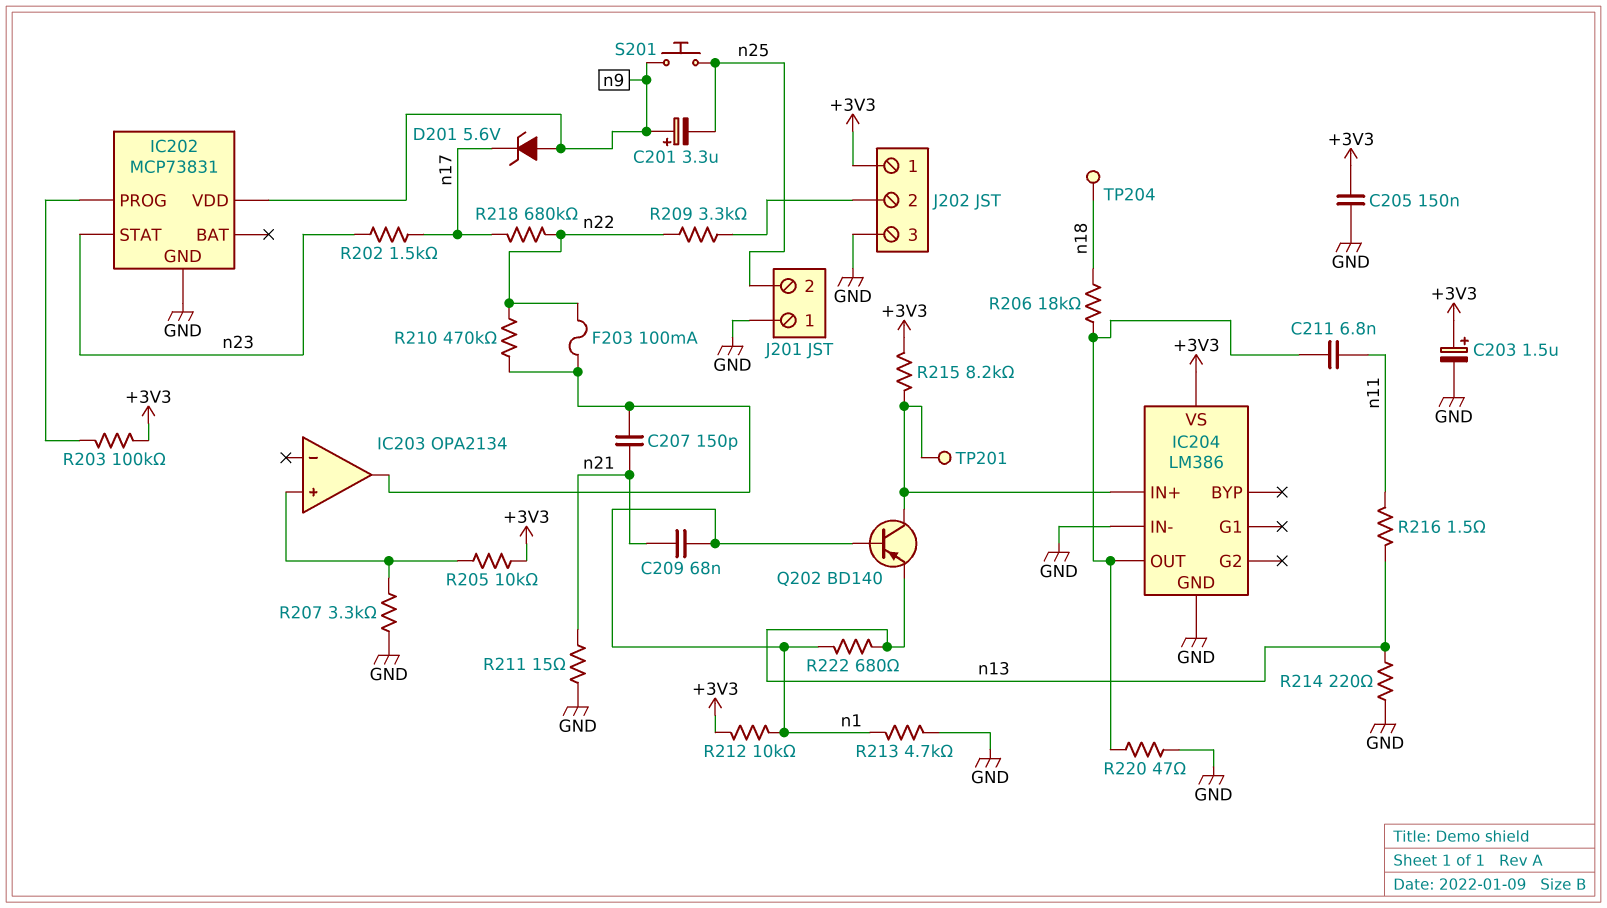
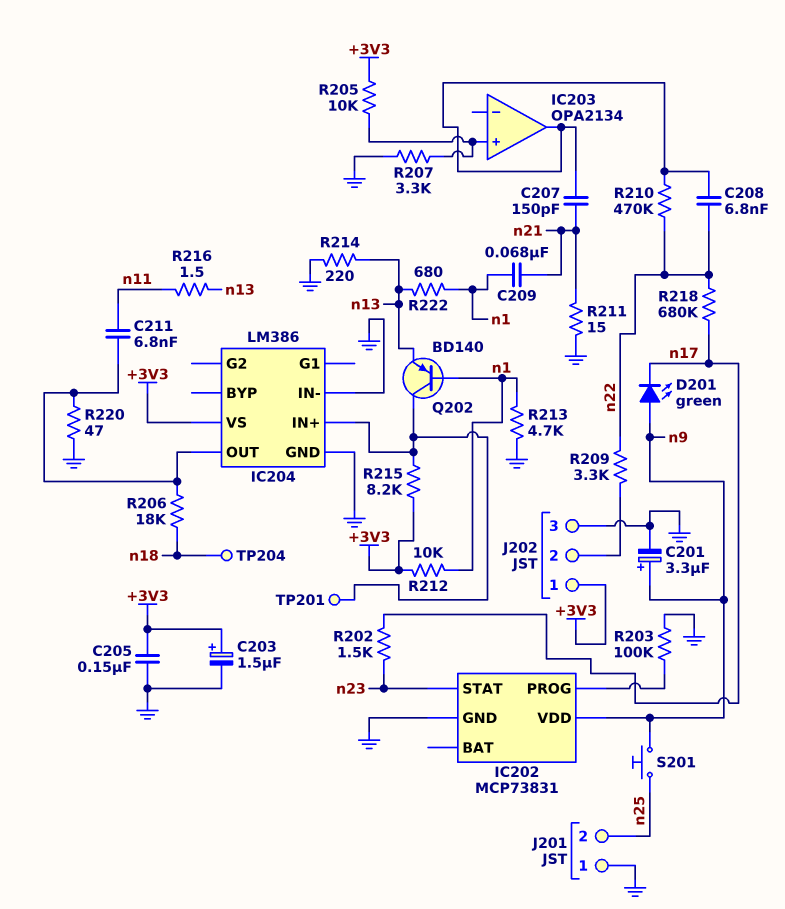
C201: 3.3uF (plus n9, minus n25) -> 3.3uF (plus n9, minus GND)
C208: none -> 6.8nF (IC203/out, n22)
D201: zener 5.6V (A n9, K n17) -> LED green (A n9, K n17)
F203: 100mA (IC203/out, n22) -> none
R203: 100k (+3V3, IC202/PROG) -> 100k (GND, IC202/PROG)

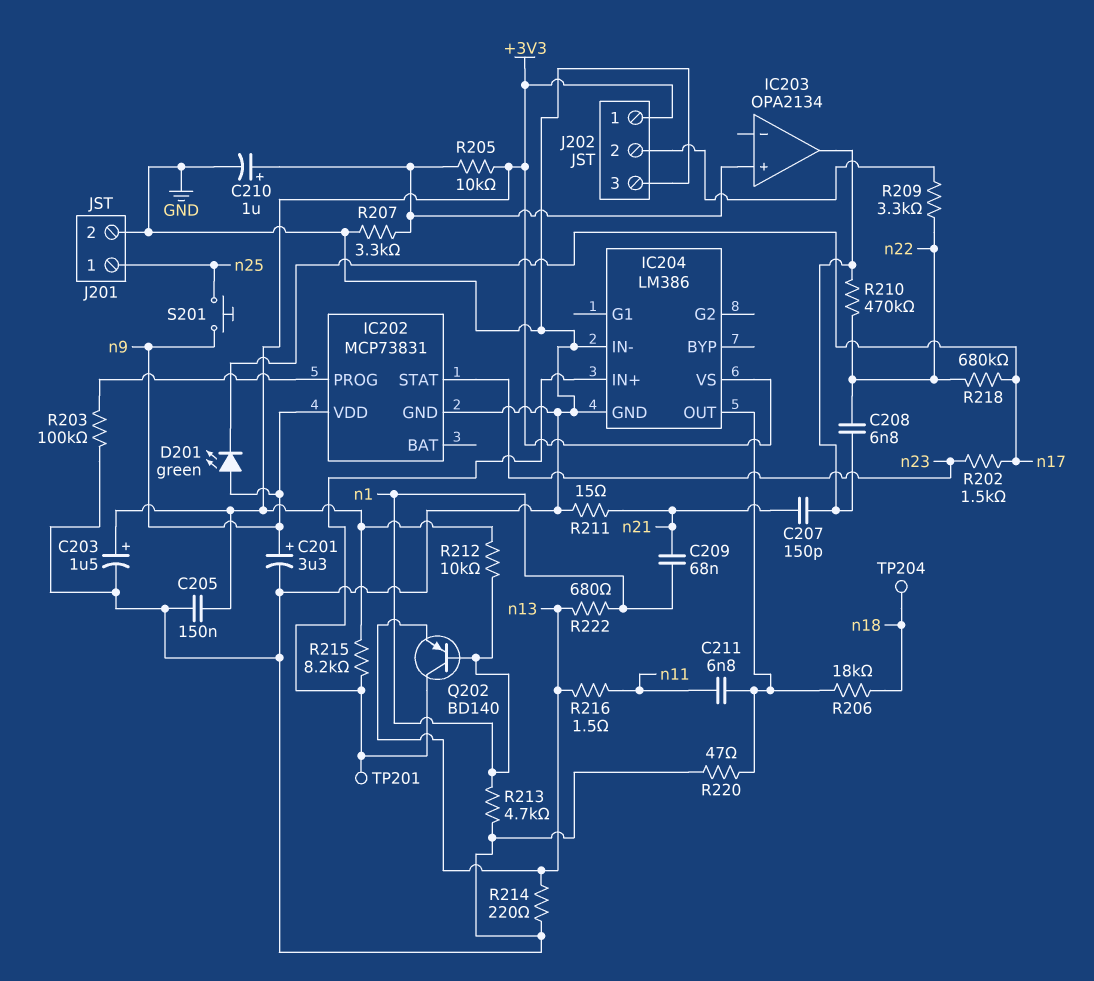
C210: none -> 1uF (plus IC203/in+, minus GND)
J201 pin 1: GND -> n25
J201 pin 2: n25 -> GND

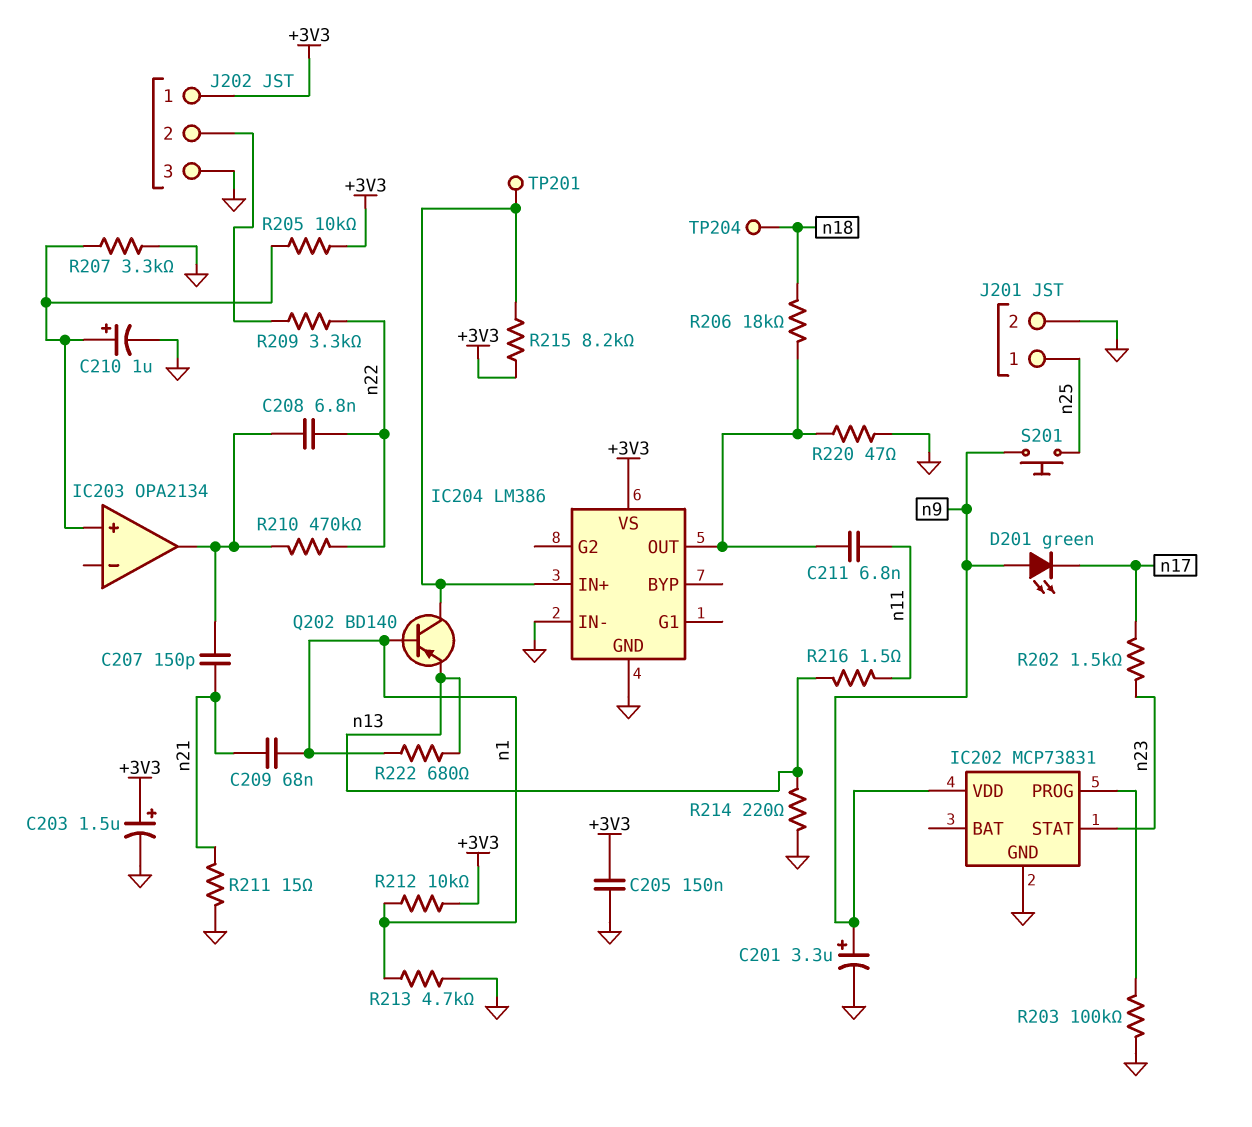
R218: 680k (n17, n22) -> none

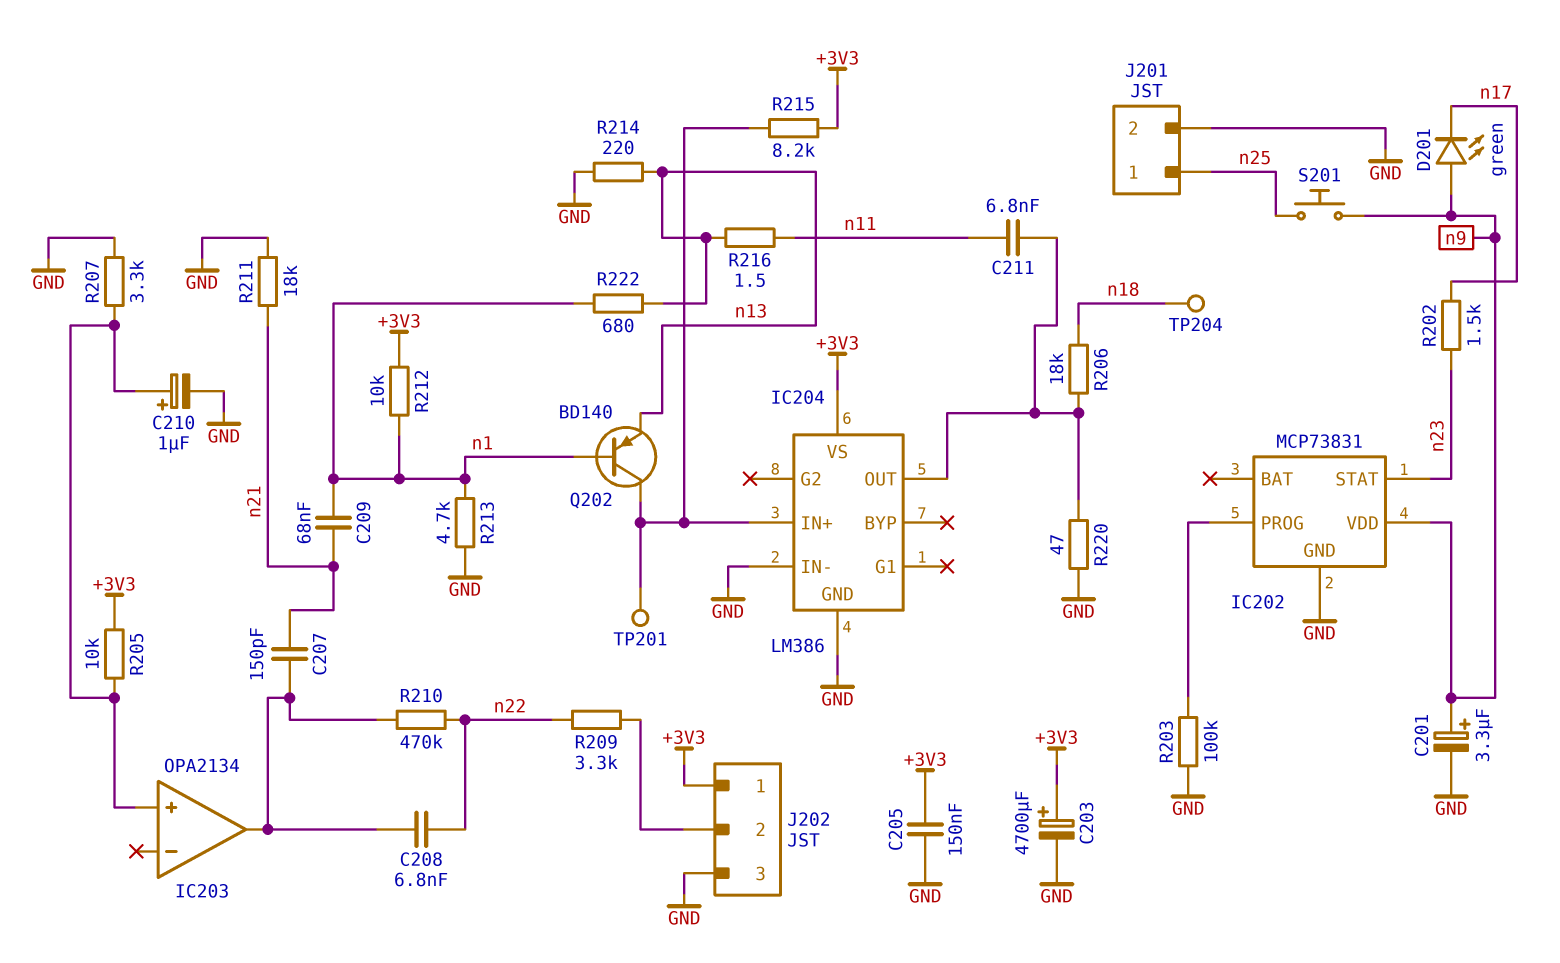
C203: 1.5uF (plus +3V3, minus GND) -> 4700uF (plus +3V3, minus GND)
R211: 15 (GND, n21) -> 18k (GND, n21)

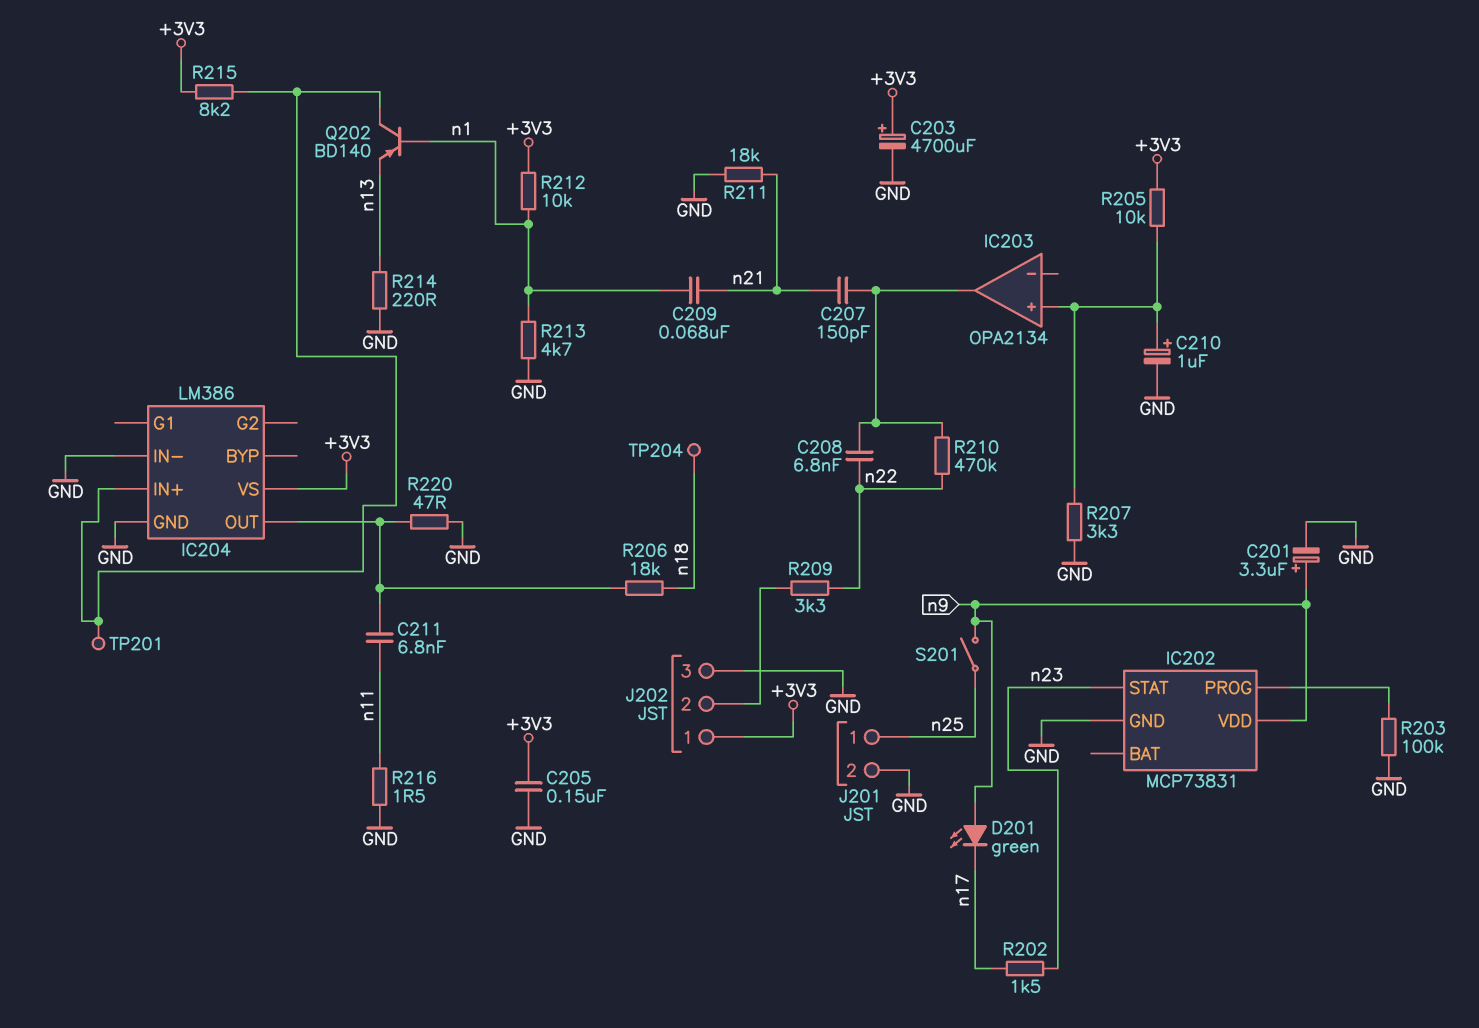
R216: 1.5 (n11, n13) -> 1.5 (GND, n11)
R222: 680 (n1, n13) -> none
S201: button (n9, n25) -> switch (n9, n25)

